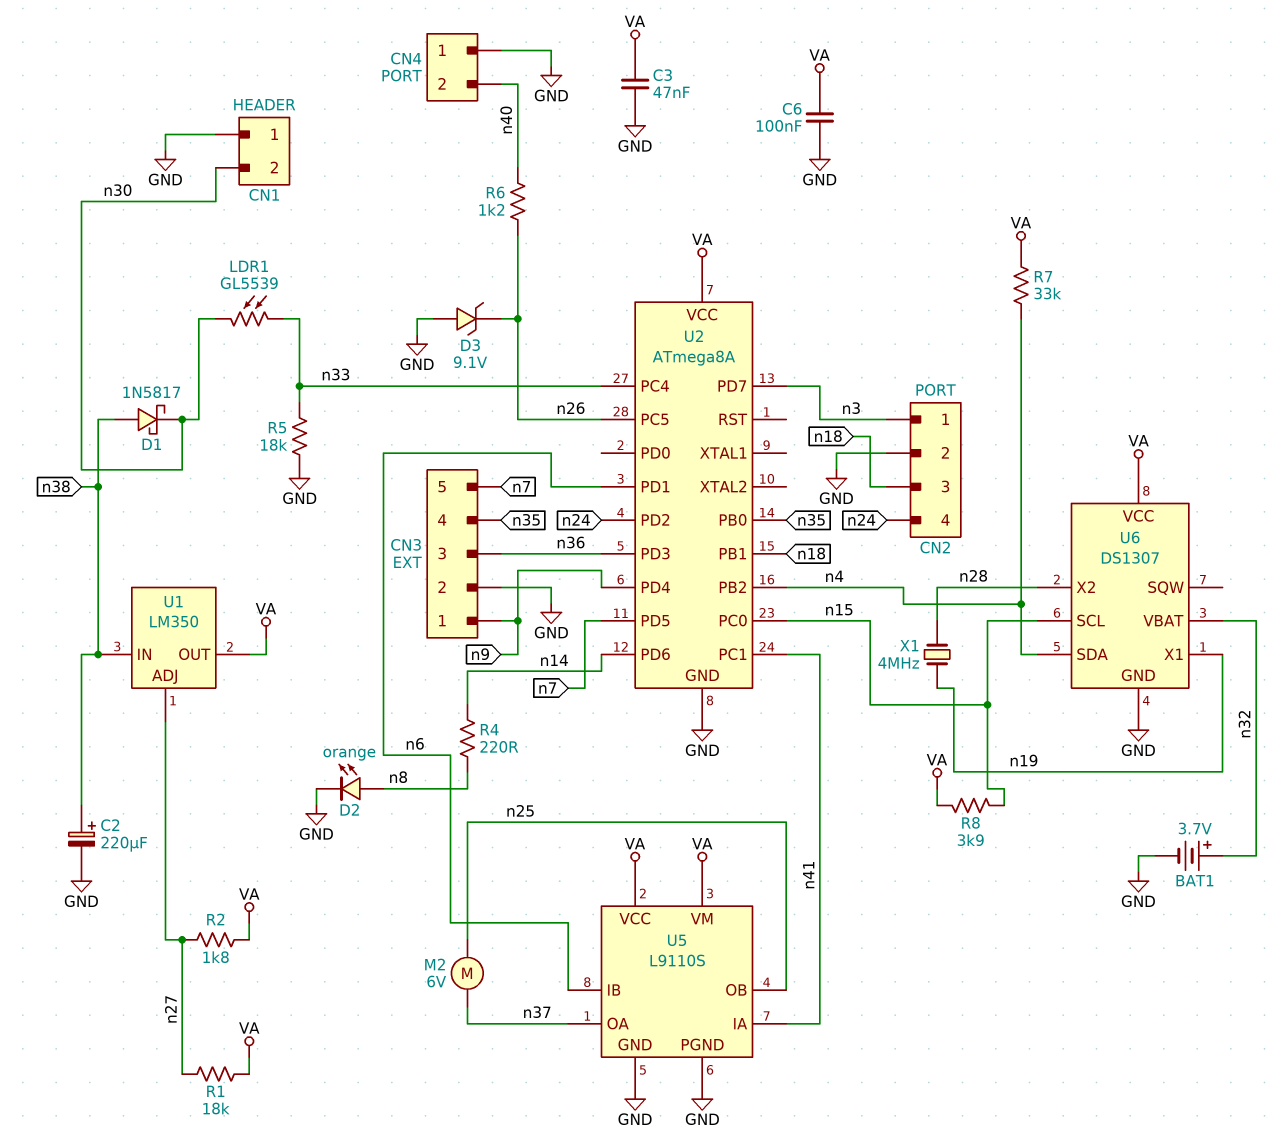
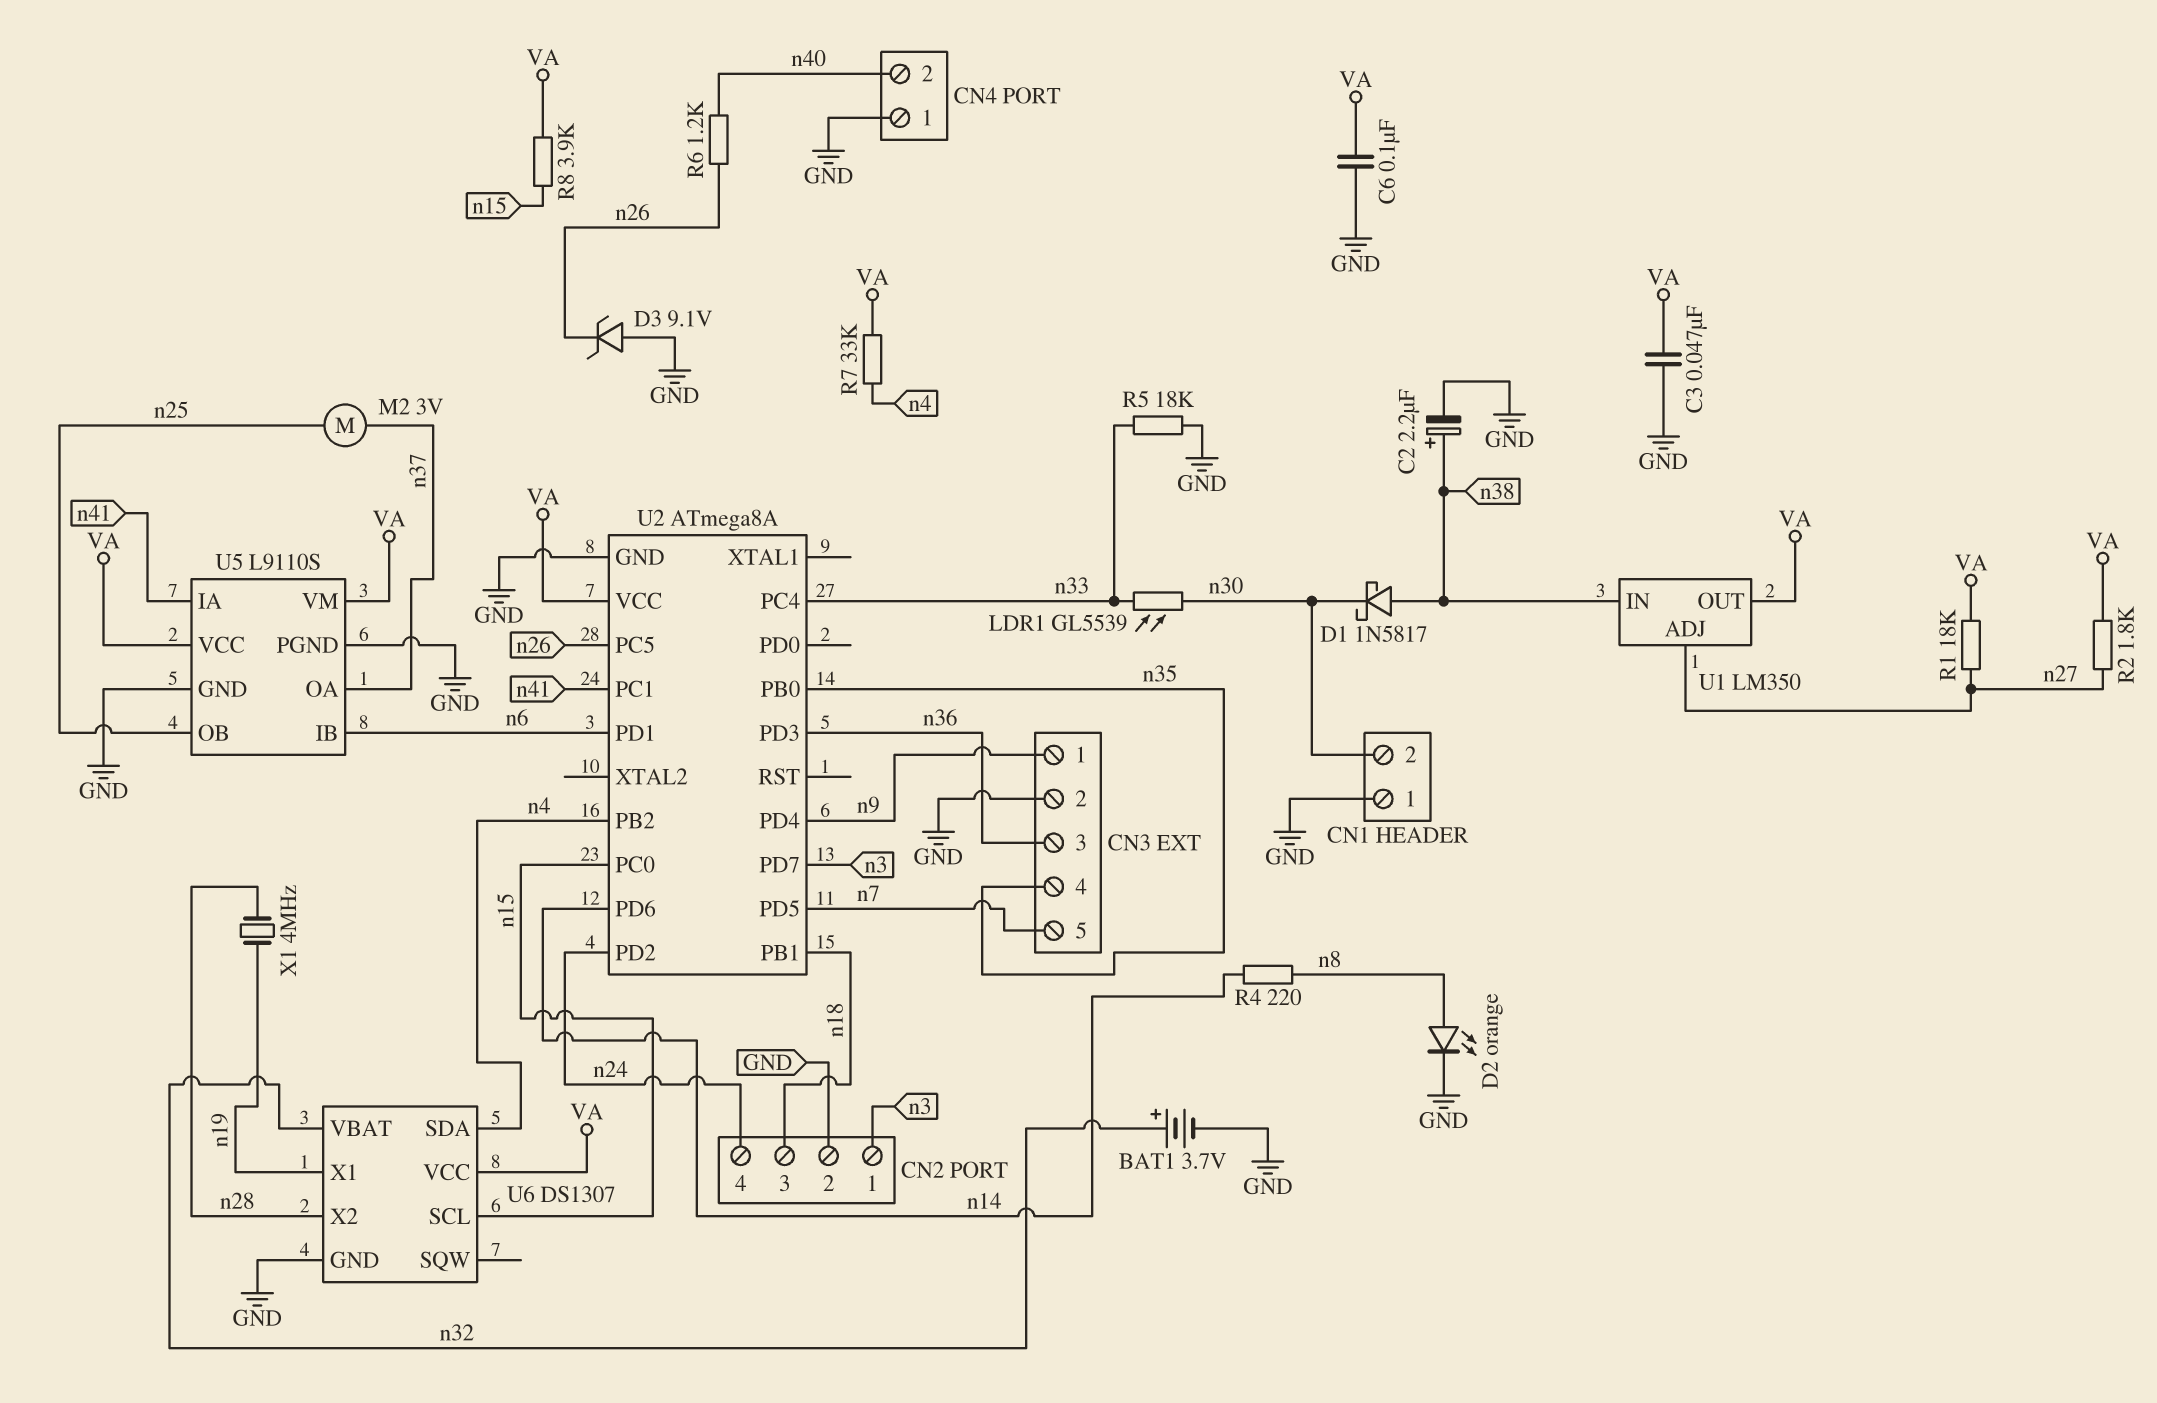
C2: 220uF (plus n38, minus GND) -> 2.2uF (plus n38, minus GND)
M2: motor 6V (n25, n37) -> motor 3V (n25, n37)

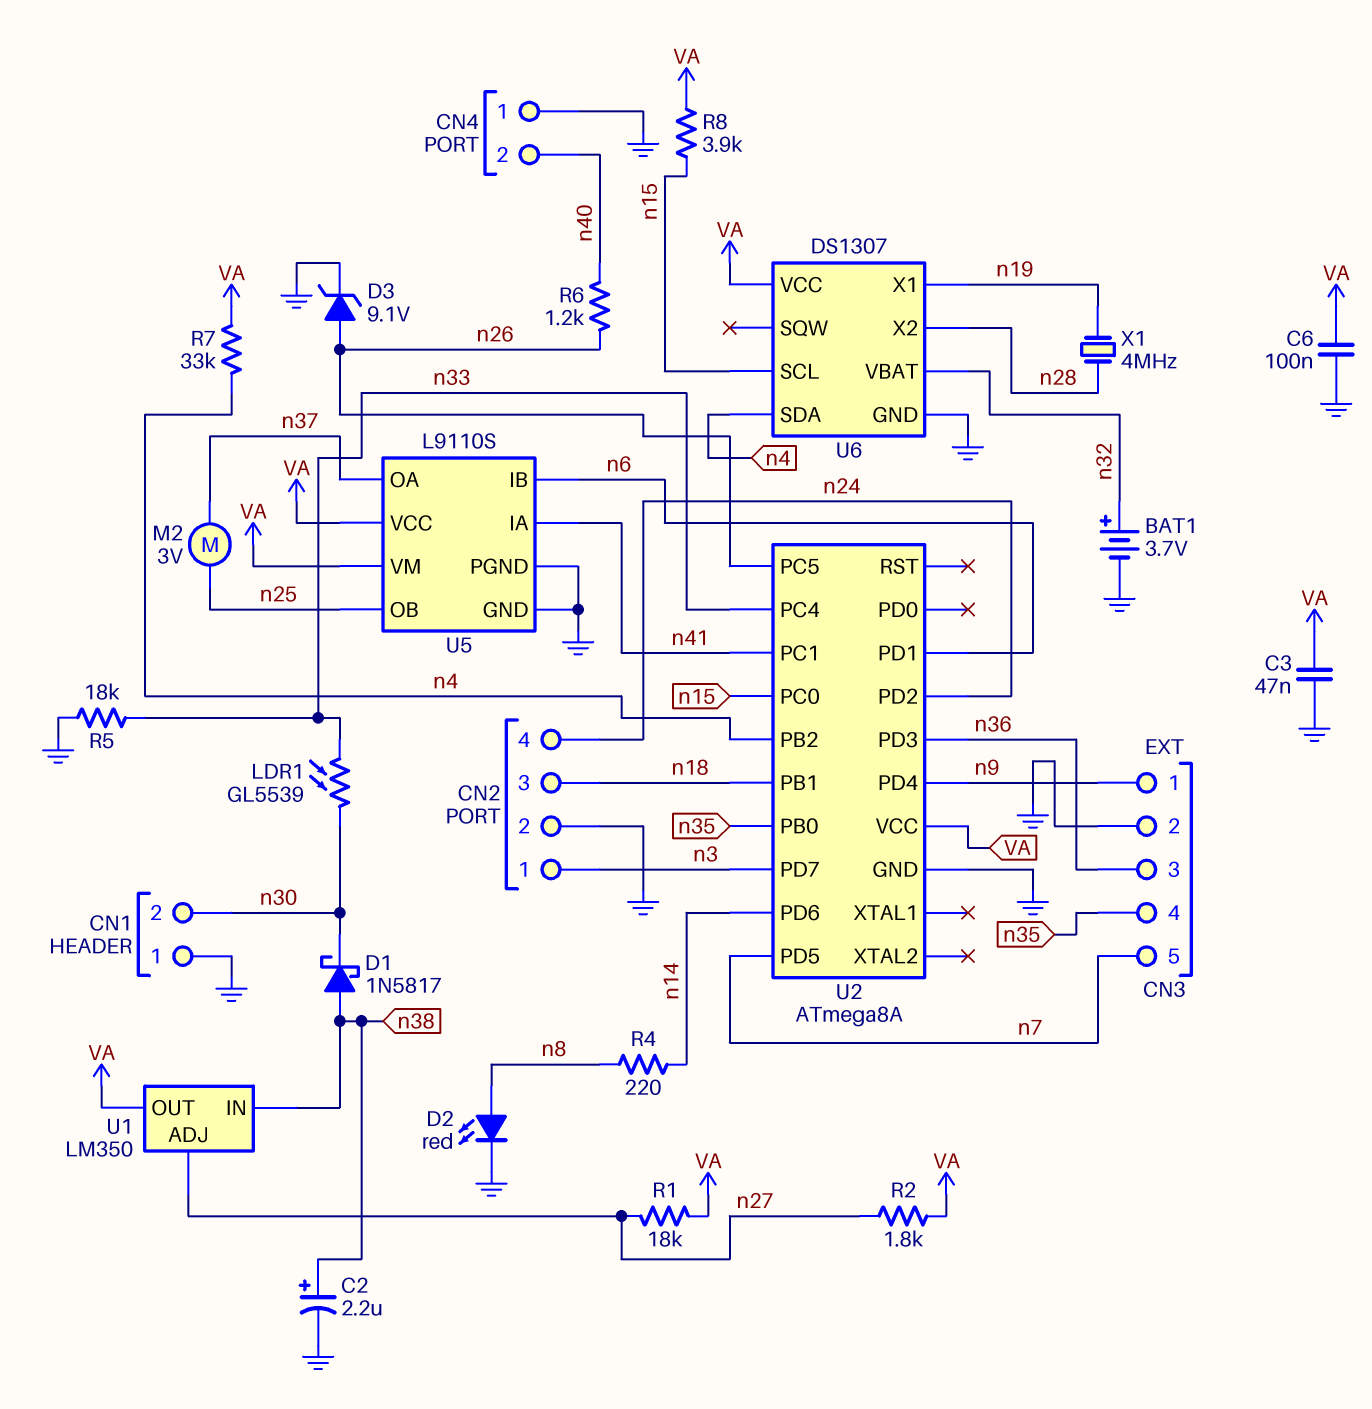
D2: LED orange (A n8, K GND) -> LED red (A n8, K GND)
D3: zener 9.1V (A GND, K n26) -> zener 9.1V (A n26, K GND)

